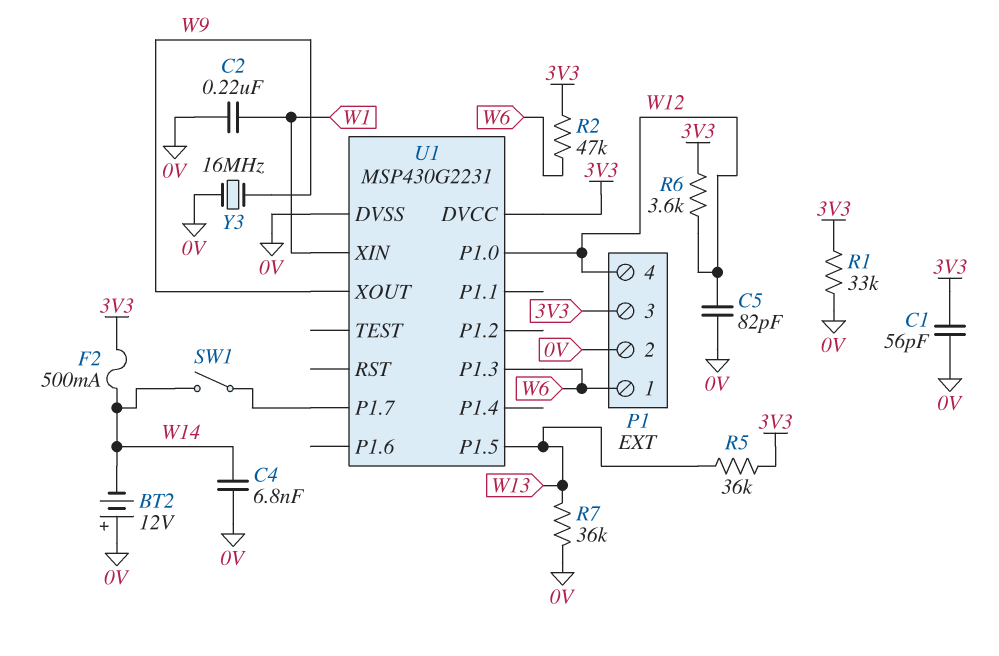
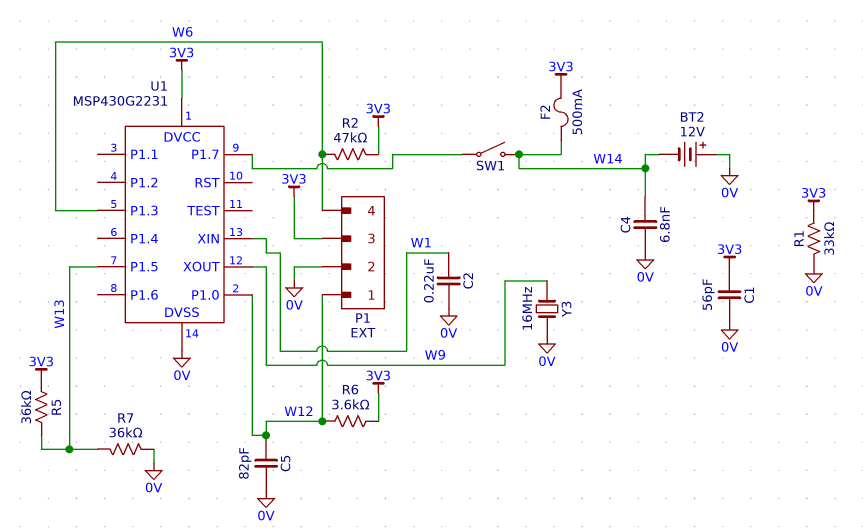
P1 pin 1: W6 -> W12
P1 pin 4: W12 -> W6

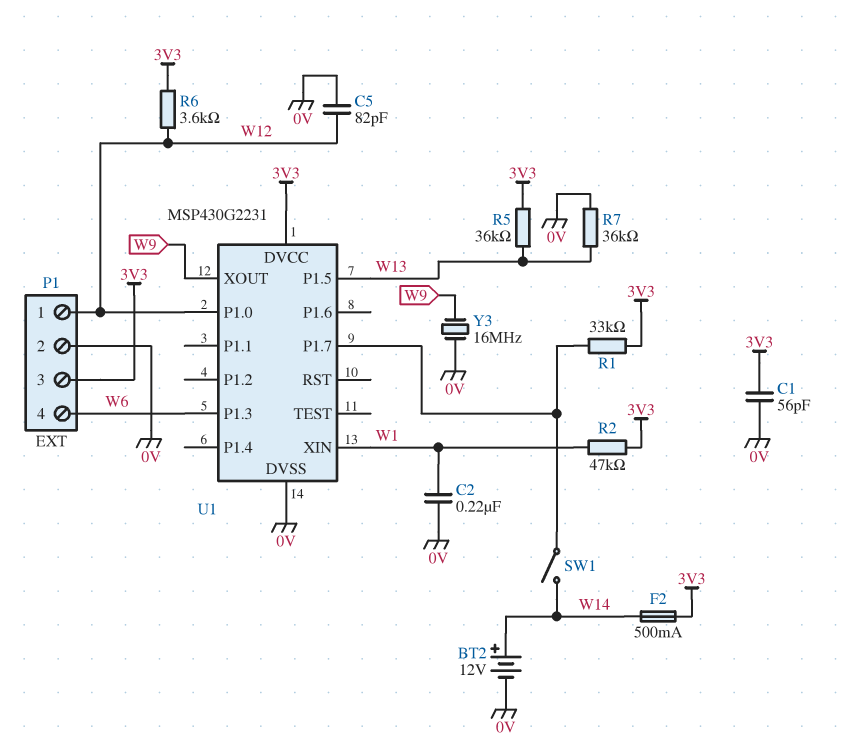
BT2: 12V (plus 0V, minus W14) -> 12V (plus W14, minus 0V)
C4: 6.8nF (0V, W14) -> none
R1: 33k (0V, 3V3) -> 33k (3V3, U1/P1.7)
R2: 47k (3V3, W6) -> 47k (3V3, W1)

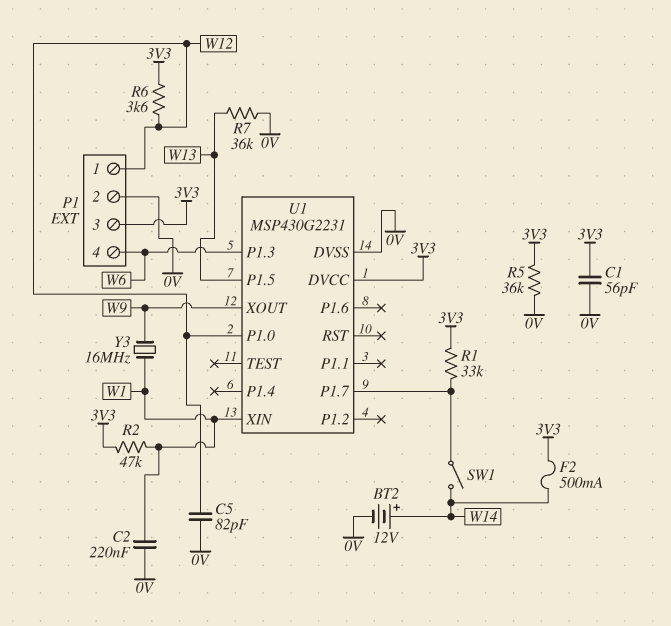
R5: 36k (3V3, W13) -> 36k (0V, 3V3)
Y3: 16MHz (0V, W9) -> 16MHz (W1, W9)

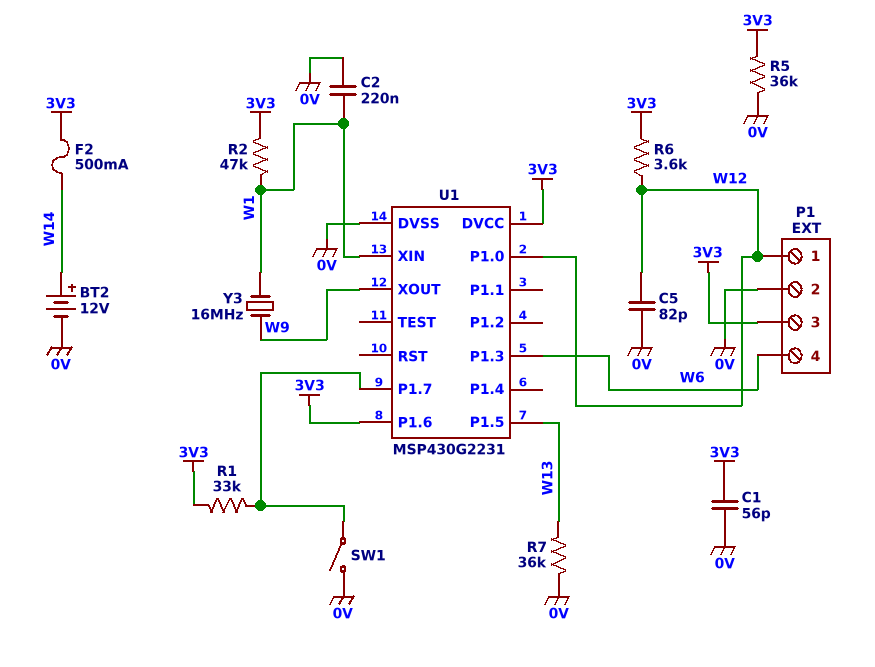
SW1: switch (U1/P1.7, W14) -> switch (0V, U1/P1.7)
U1 pin P1.6: none -> 3V3

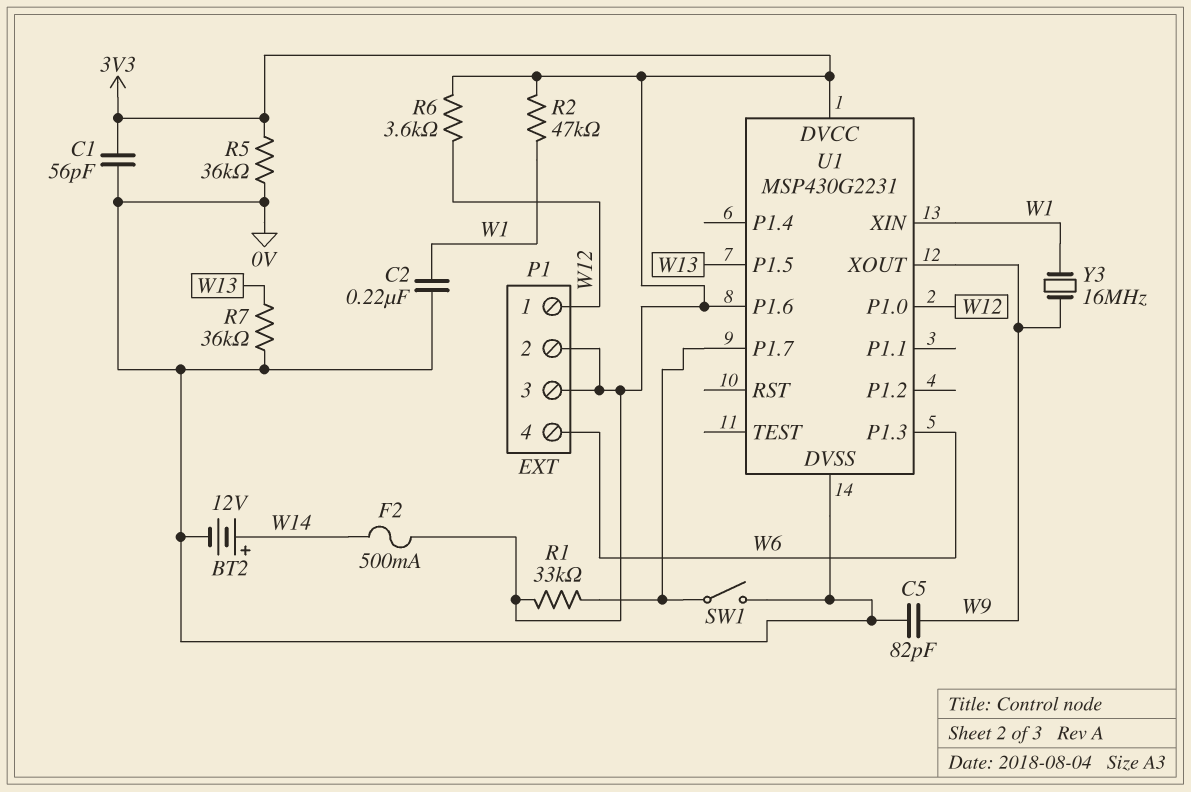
C5: 82pF (0V, W12) -> 82pF (0V, W9)
P1 pin 2: 0V -> 3V3

